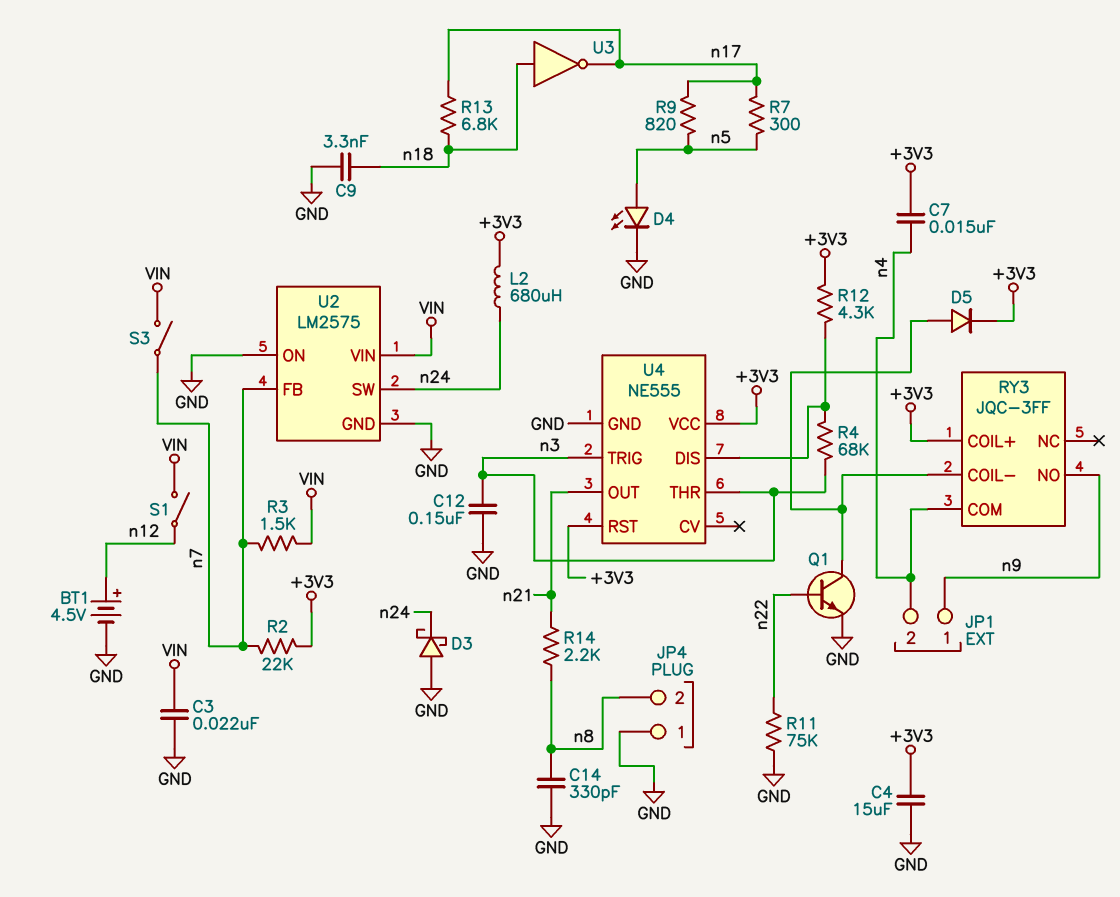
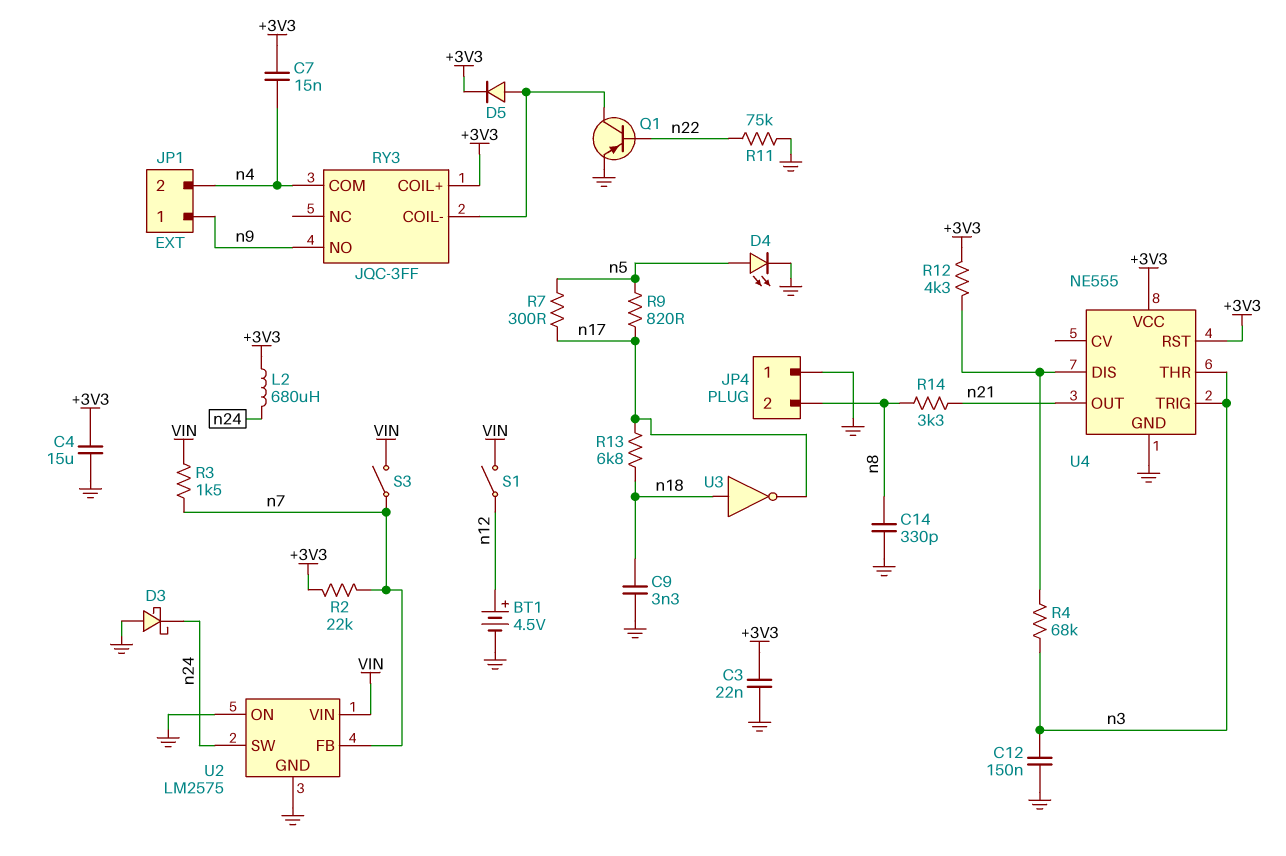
C3: 22nF (GND, VIN) -> 22nF (+3V3, GND)
Q1: NPN (B n22, C RY3/COIL-, E GND) -> PNP (B n22, C RY3/COIL-, E GND)
R14: 2.2k (n8, n21) -> 3.3k (n8, n21)

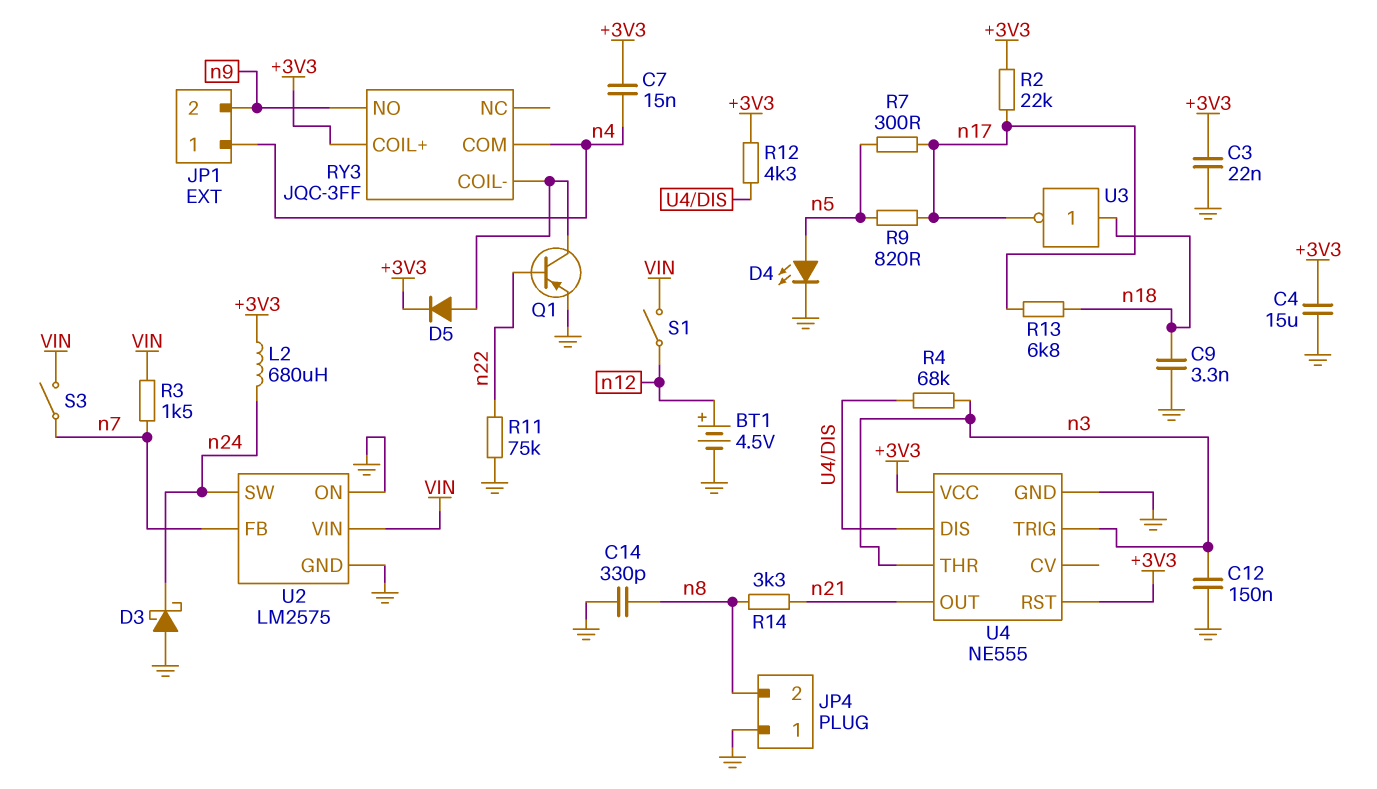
JP1 pin 1: n9 -> n4
JP1 pin 2: n4 -> n9
R2: 22k (+3V3, n7) -> 22k (+3V3, n17)

